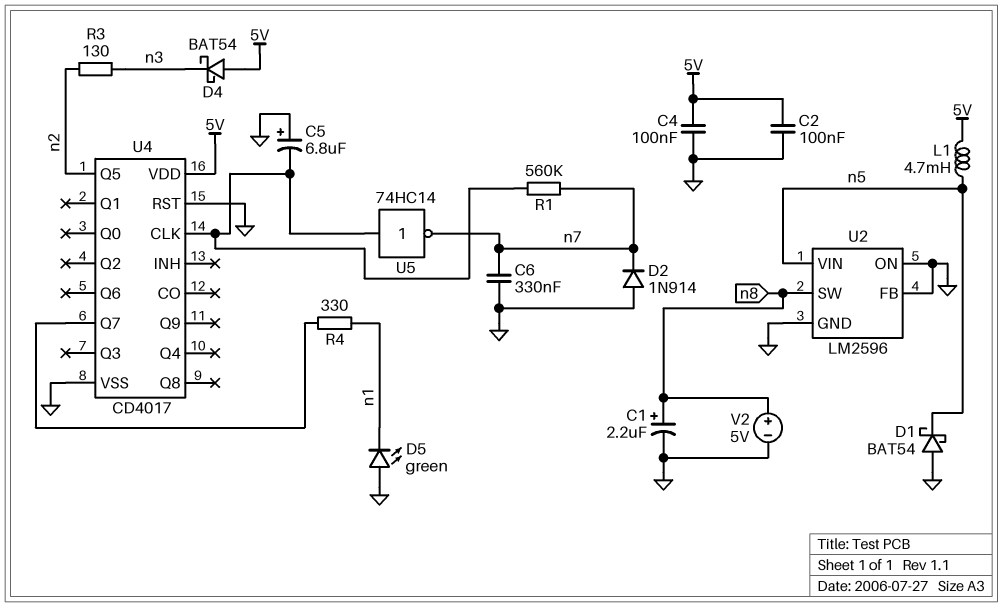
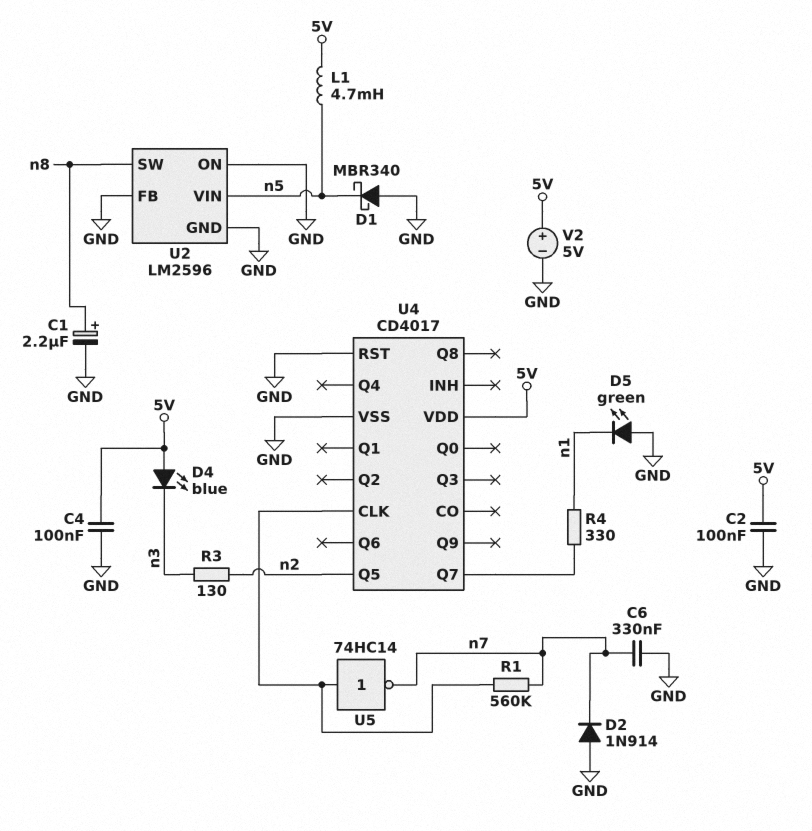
C5: 6.8uF (plus GND, minus U4/CLK) -> none
D1: schottky BAT54 (A GND, K n5) -> schottky MBR340 (A GND, K n5)
D4: schottky BAT54 (A 5V, K n3) -> LED blue (A 5V, K n3)
V2: 5V (plus n8, minus GND) -> 5V (plus 5V, minus GND)

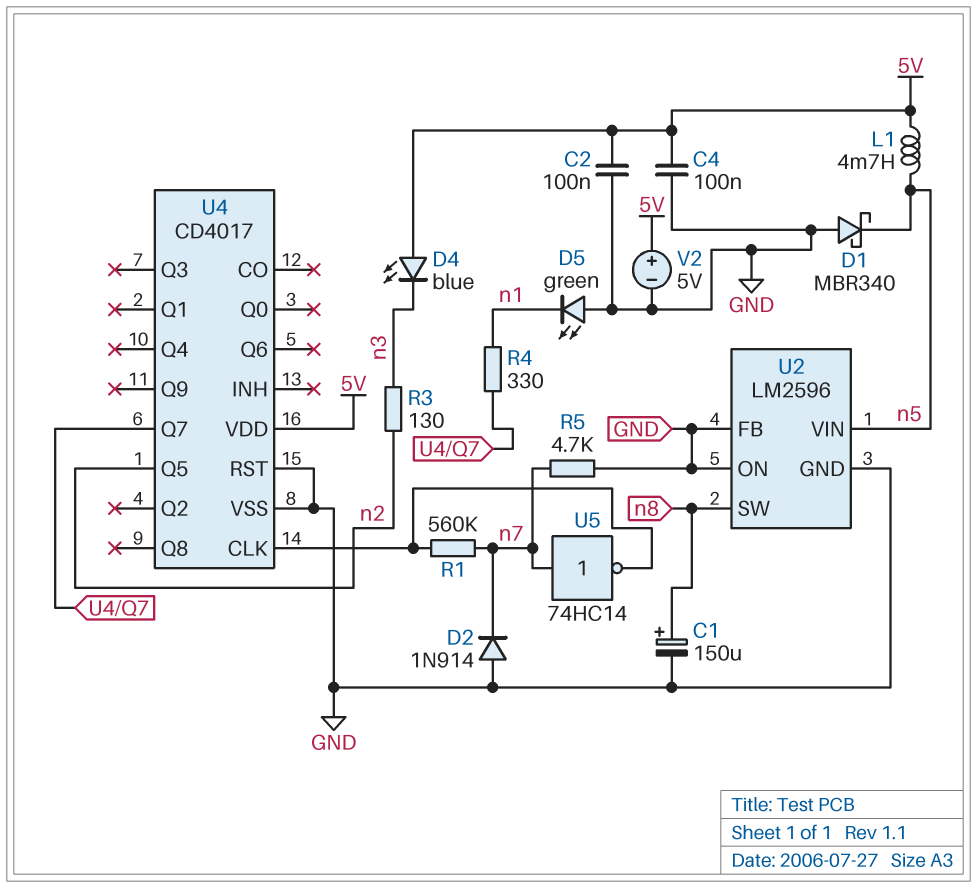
C1: 2.2uF (plus n8, minus GND) -> 150uF (plus n8, minus GND)
C6: 330nF (GND, n7) -> none
R5: none -> 4.7k (GND, n7)
U5: NOT 74HC14 (in U4/CLK, out n7) -> NOT 74HC14 (in n7, out U4/CLK)

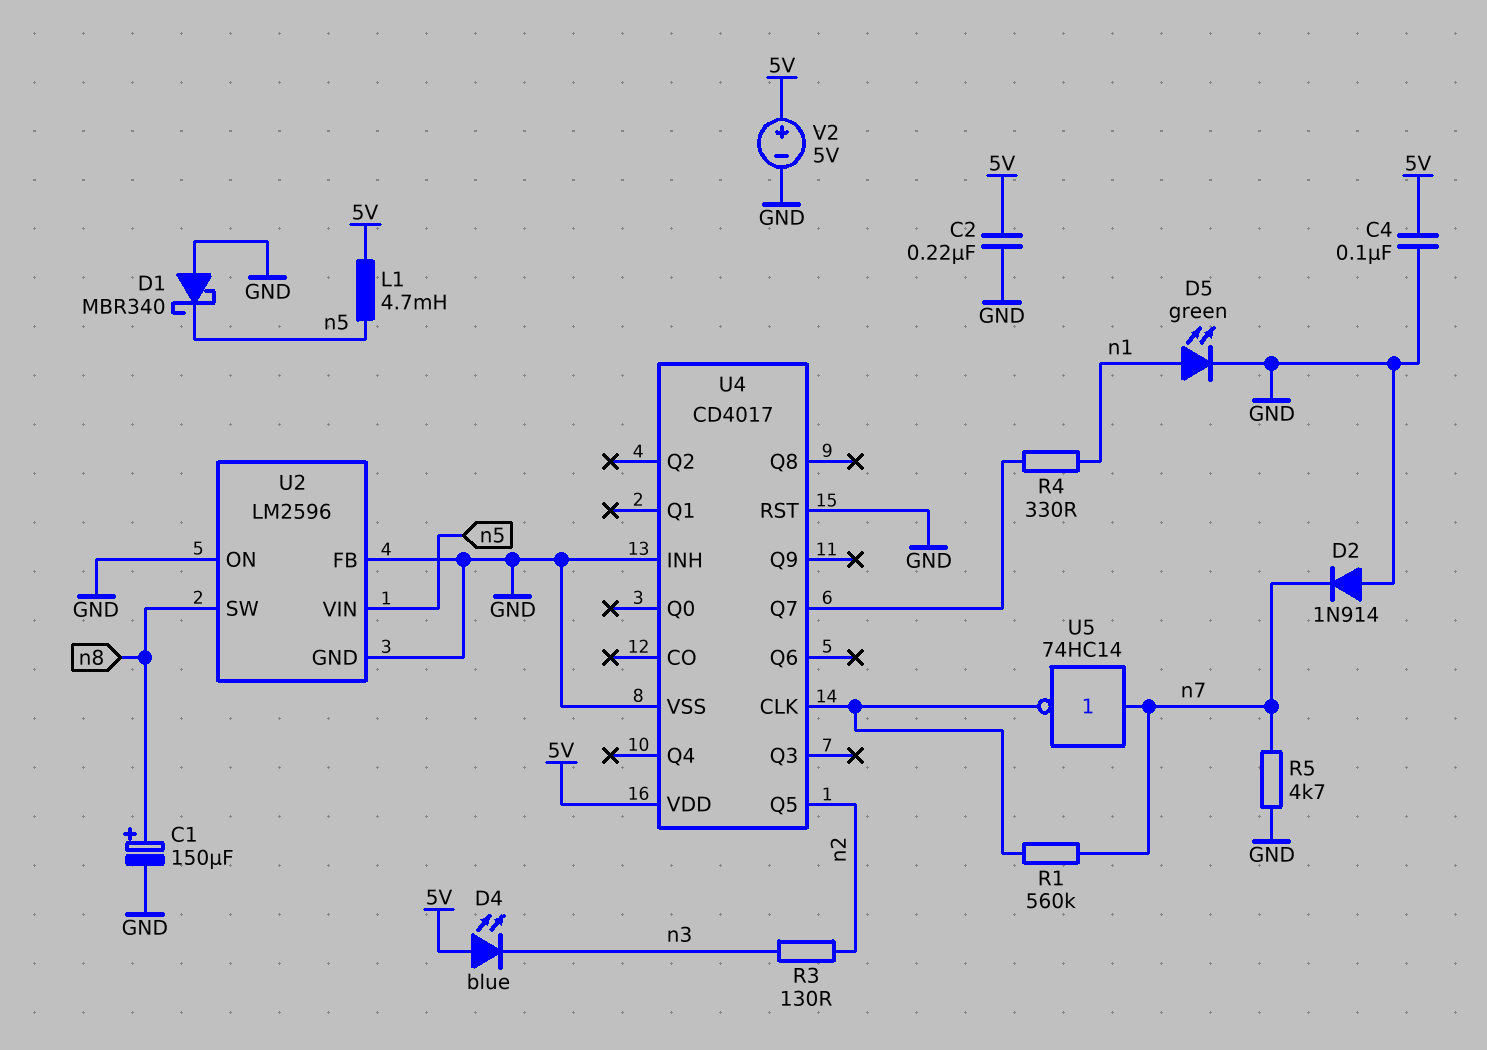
C2: 100nF (5V, GND) -> 220nF (5V, GND)
D5: LED green (A GND, K n1) -> LED green (A n1, K GND)
U4 pin INH: none -> GND

